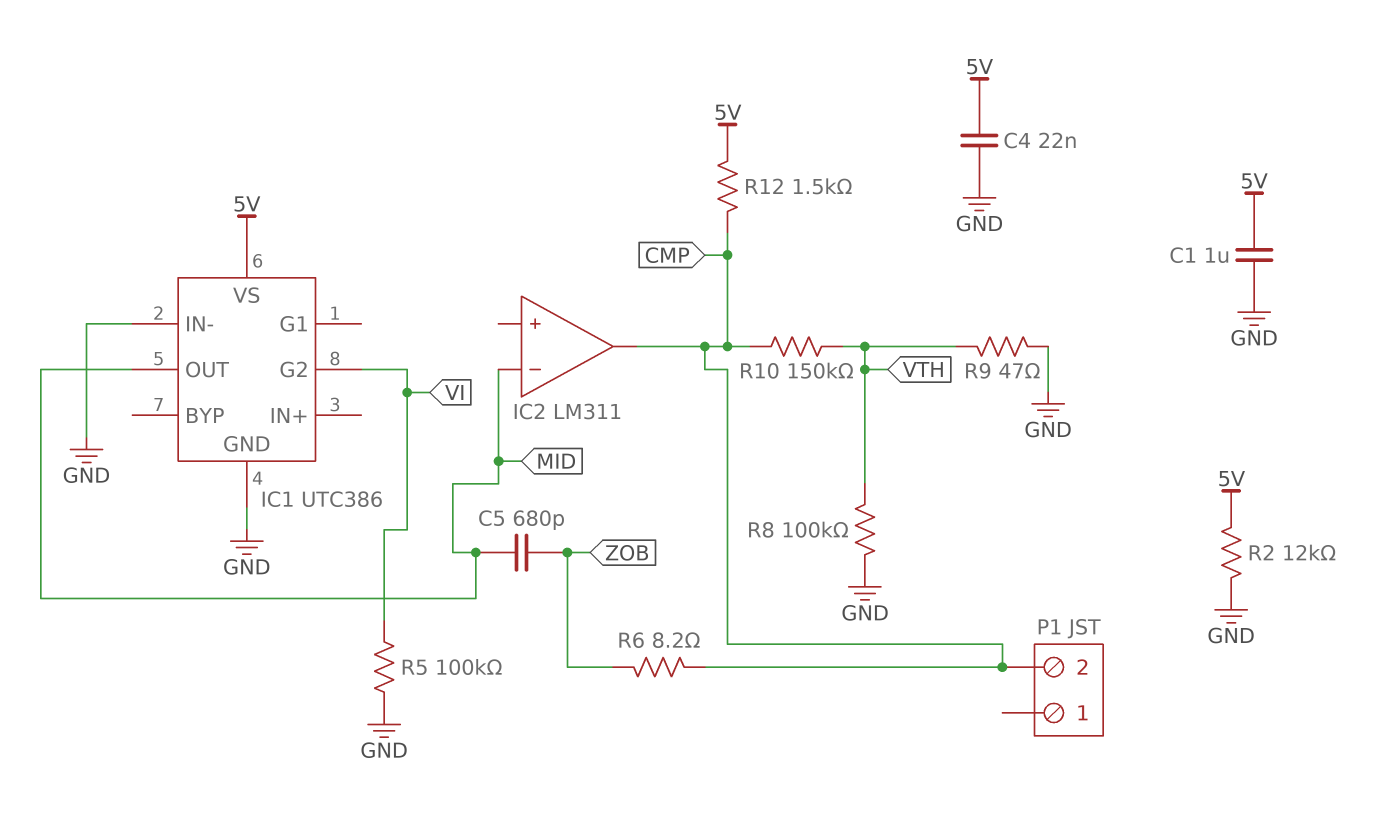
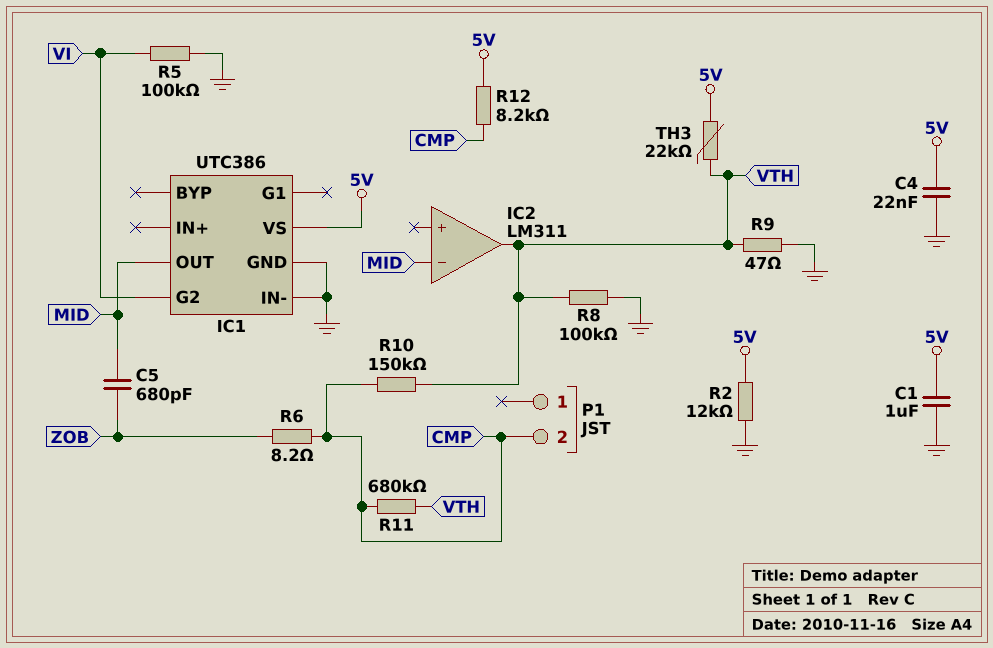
IC2 pin out: CMP -> VTH
R11: none -> 680k (CMP, VTH)
R12: 1.5k (5V, CMP) -> 8.2k (5V, CMP)
TH3: none -> 22k (5V, VTH)

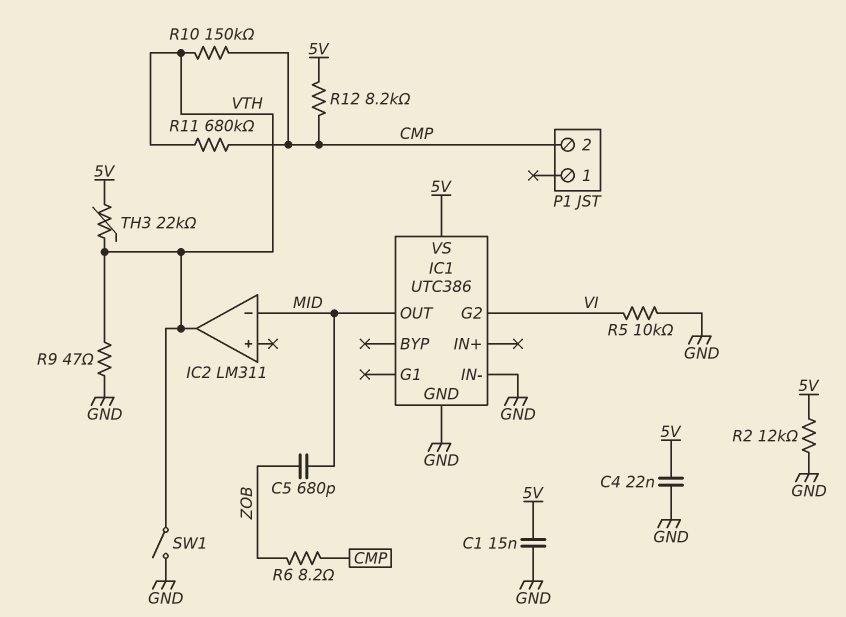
C1: 1uF (5V, GND) -> 15nF (5V, GND)
R5: 100k (GND, VI) -> 10k (GND, VI)
R8: 100k (GND, VTH) -> none
SW1: none -> switch (GND, VTH)

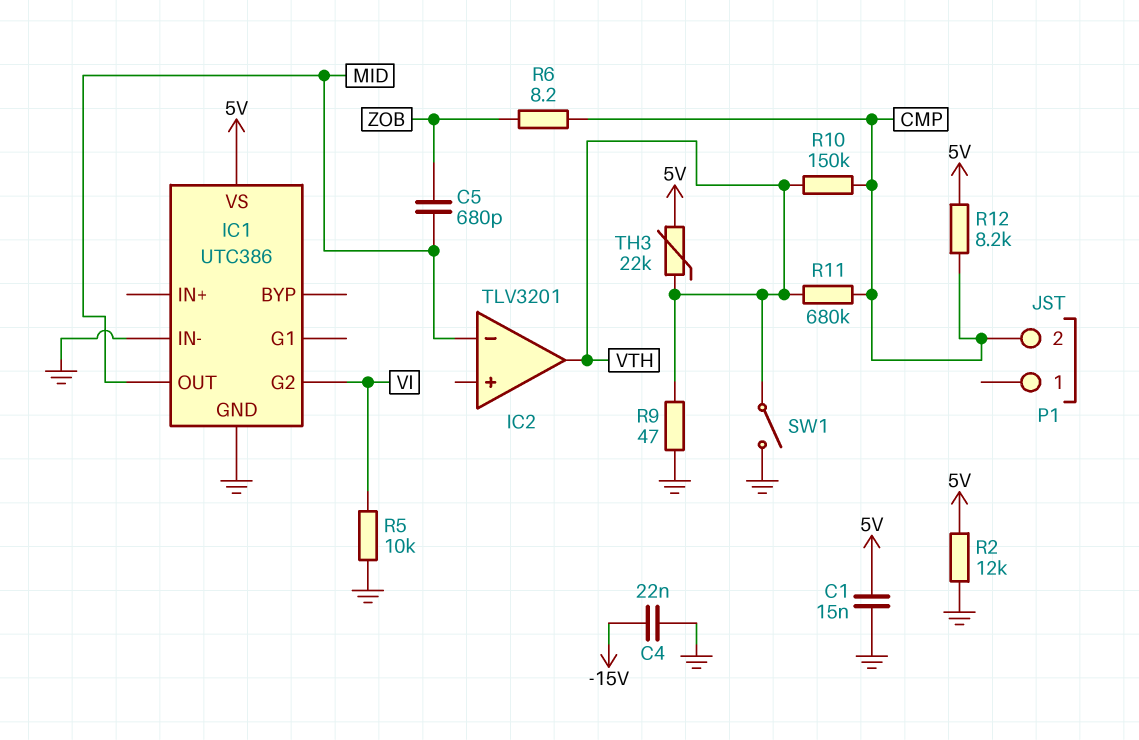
C4: 22nF (5V, GND) -> 22nF (-15V, GND)
IC2: LM311 -> TLV3201

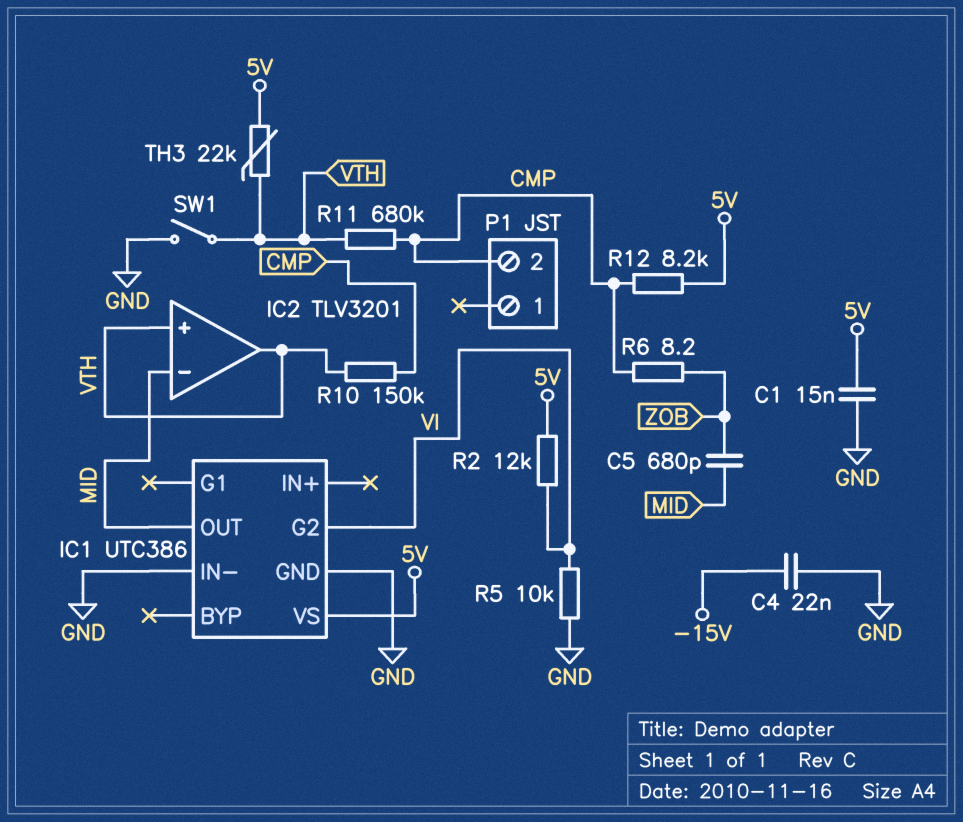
IC2 pin in+: none -> VTH
R2: 12k (5V, GND) -> 12k (5V, VI)
R9: 47 (GND, VTH) -> none

